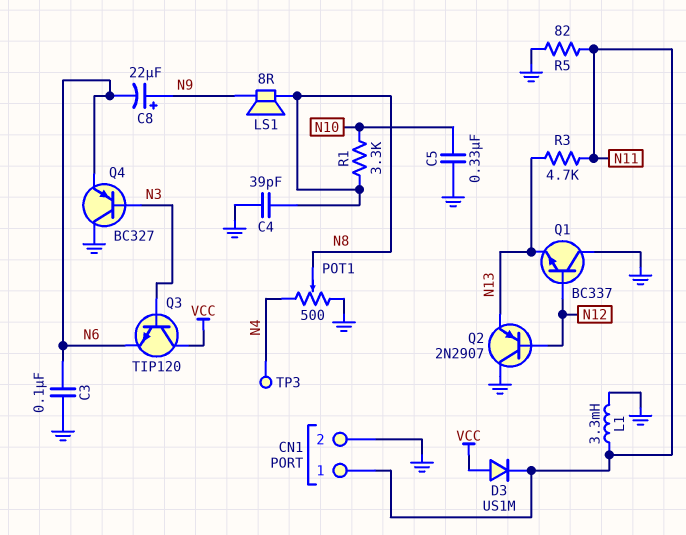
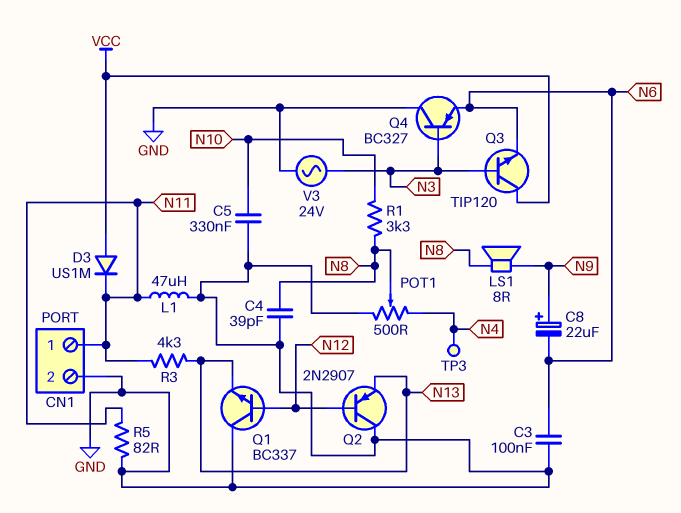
L1: 3.3mH (GND, N11) -> 47uH (GND, N11)
R3: 4.7k (N11, N13) -> 4.3k (N11, N13)
V3: none -> AC 24V (GND, N3)

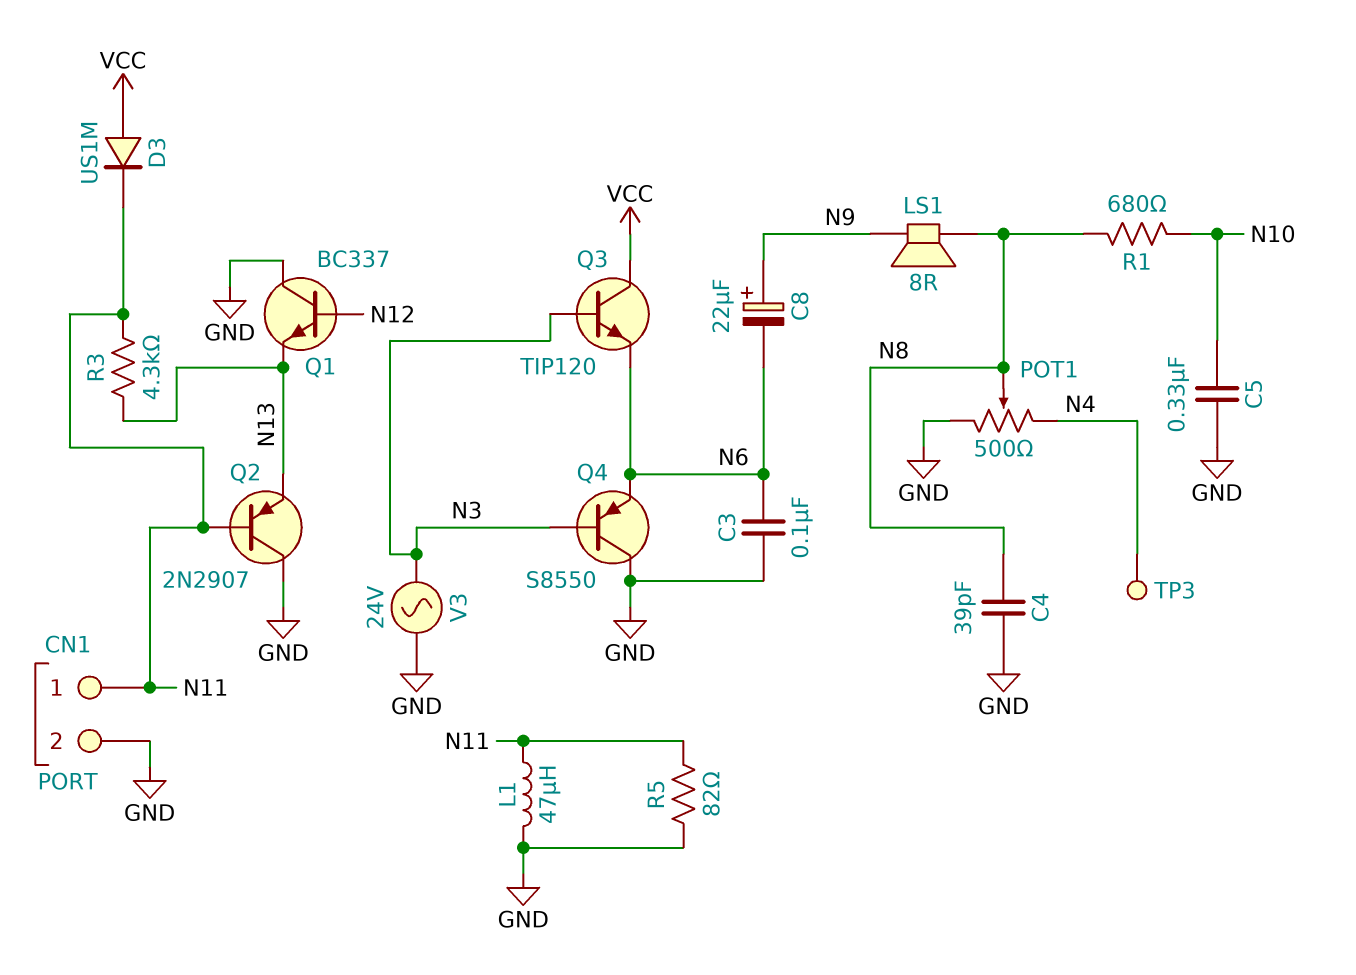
Q2: PNP 2N2907 (B N12, C GND, E N13) -> PNP 2N2907 (B N11, C GND, E N13)
Q4: PNP BC327 (B N3, C GND, E N6) -> PNP S8550 (B N3, C GND, E N6)
R1: 3.3k (N8, N10) -> 680 (N8, N10)

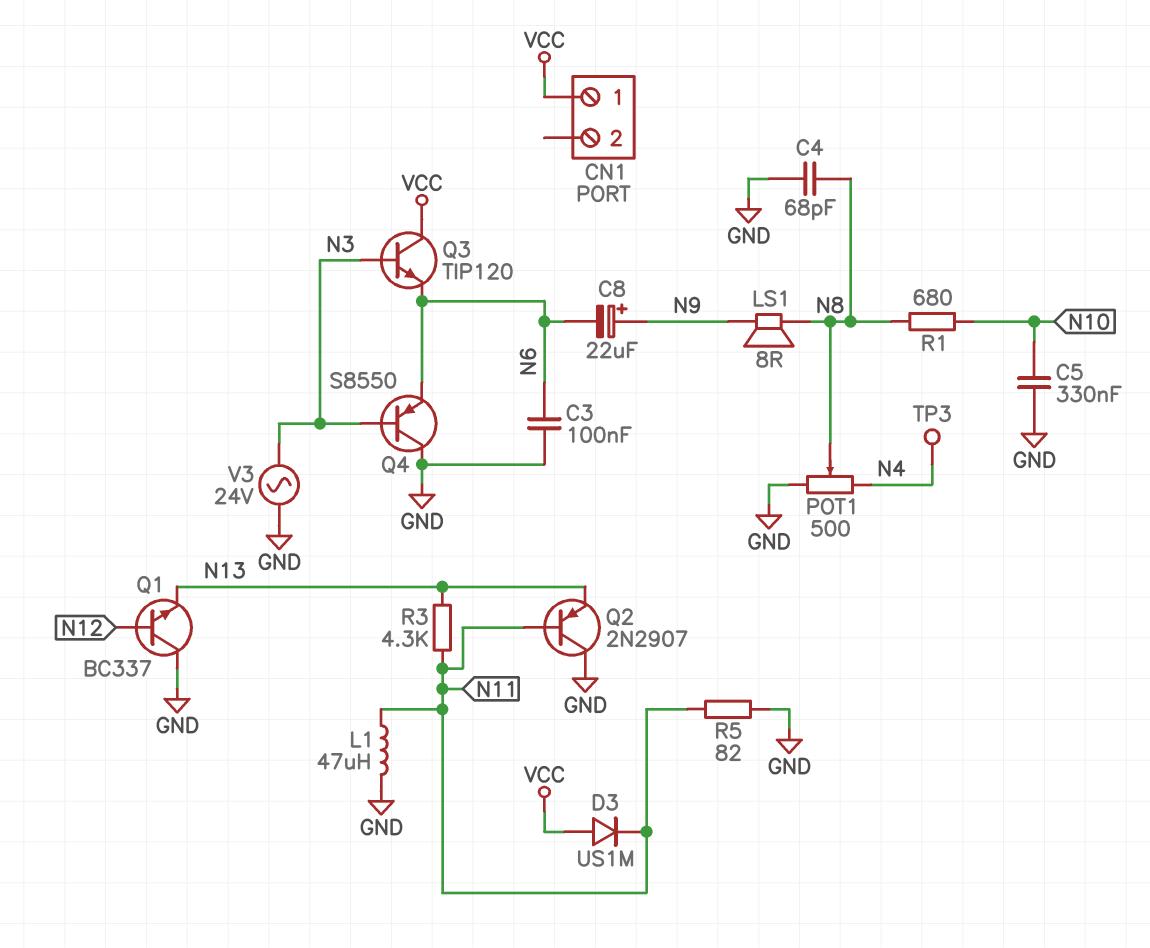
C4: 39pF (GND, N8) -> 68pF (GND, N8)
CN1 pin 1: N11 -> VCC
CN1 pin 2: GND -> none

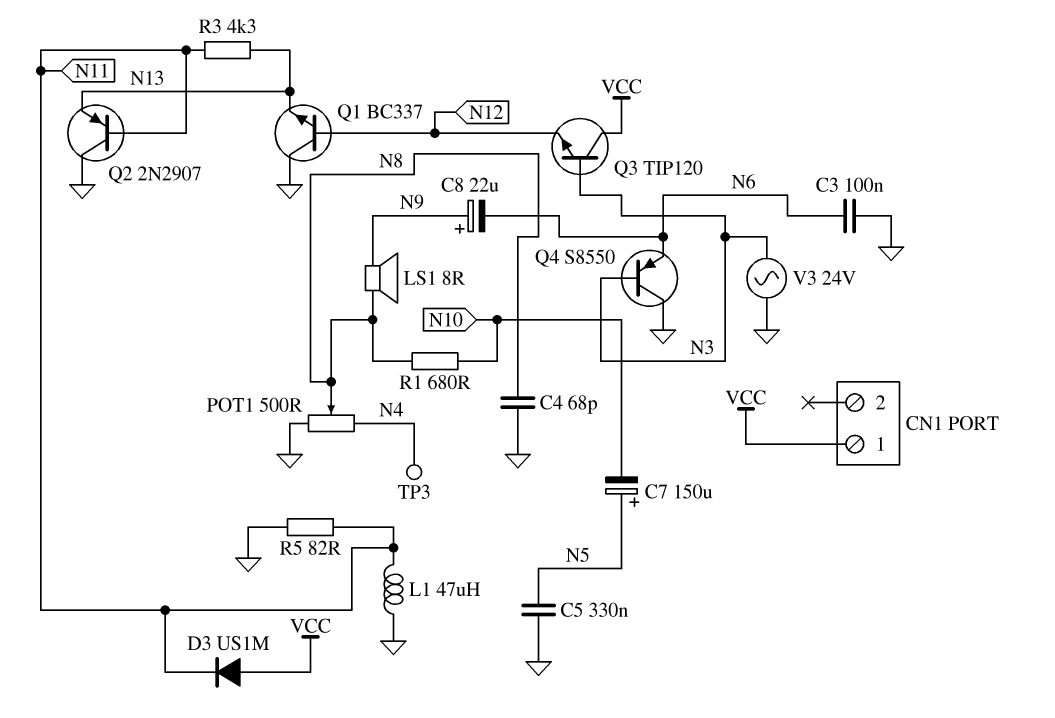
C5: 330nF (GND, N10) -> 330nF (GND, N5)
C7: none -> 150uF (plus N5, minus N10)
Q3: NPN TIP120 (B N3, C VCC, E N6) -> NPN TIP120 (B N3, C VCC, E N12)

